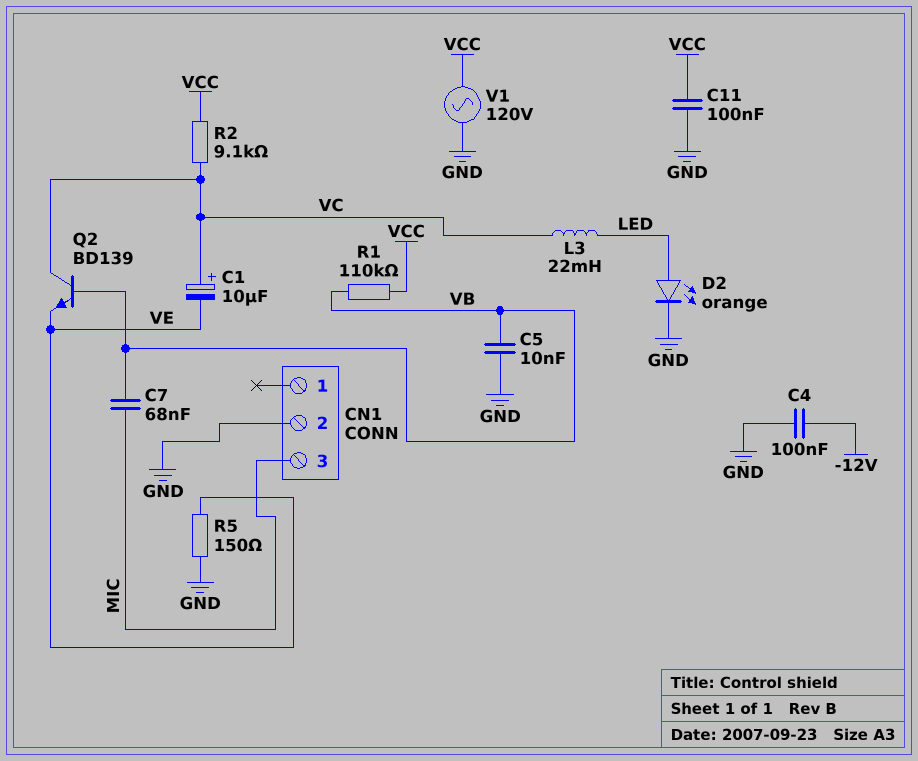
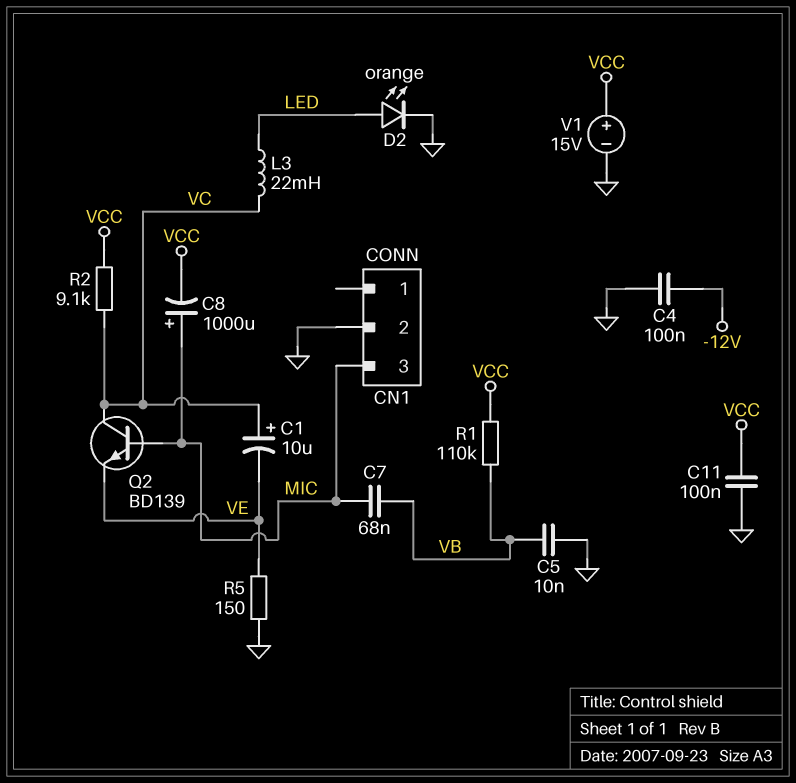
C8: none -> 1000uF (plus MIC, minus VCC)
Q2: NPN BD139 (B VB, C VC, E VE) -> NPN BD139 (B MIC, C VC, E VE)
V1: AC 120V (GND, VCC) -> 15V (plus VCC, minus GND)

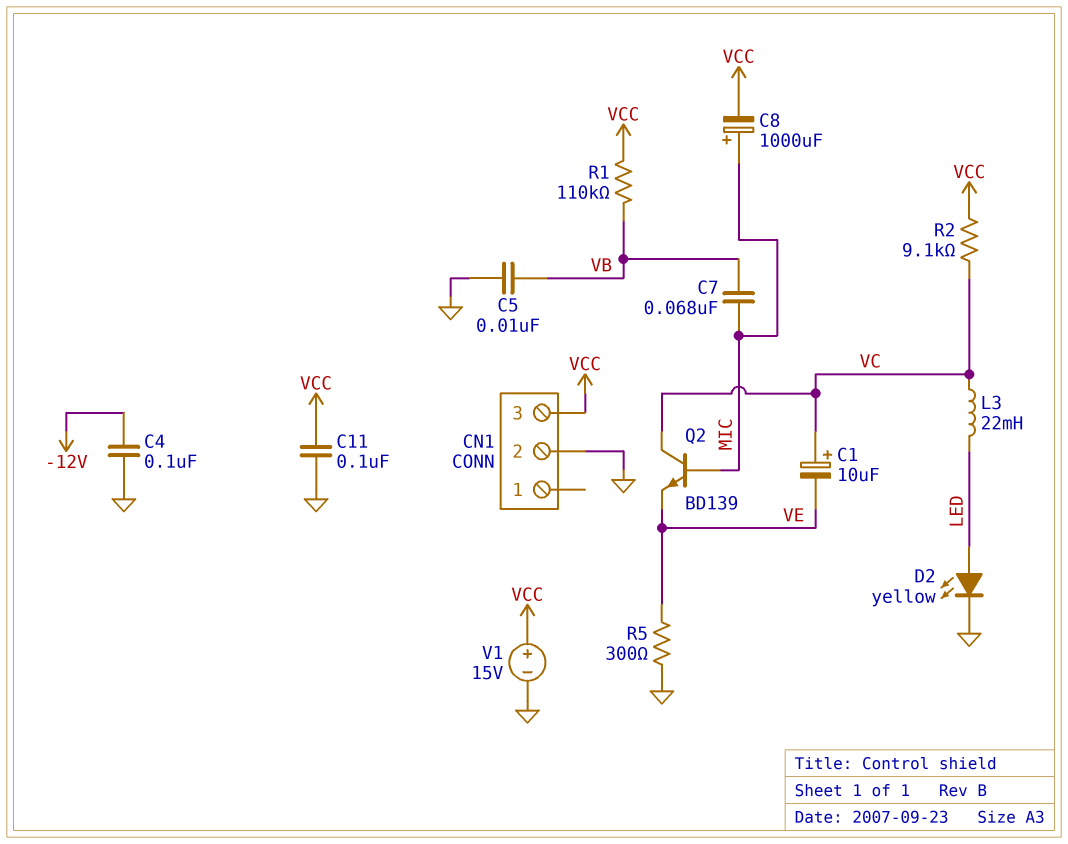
CN1 pin 3: MIC -> VCC
D2: LED orange (A LED, K GND) -> LED yellow (A LED, K GND)
R5: 150 (GND, VE) -> 300 (GND, VE)

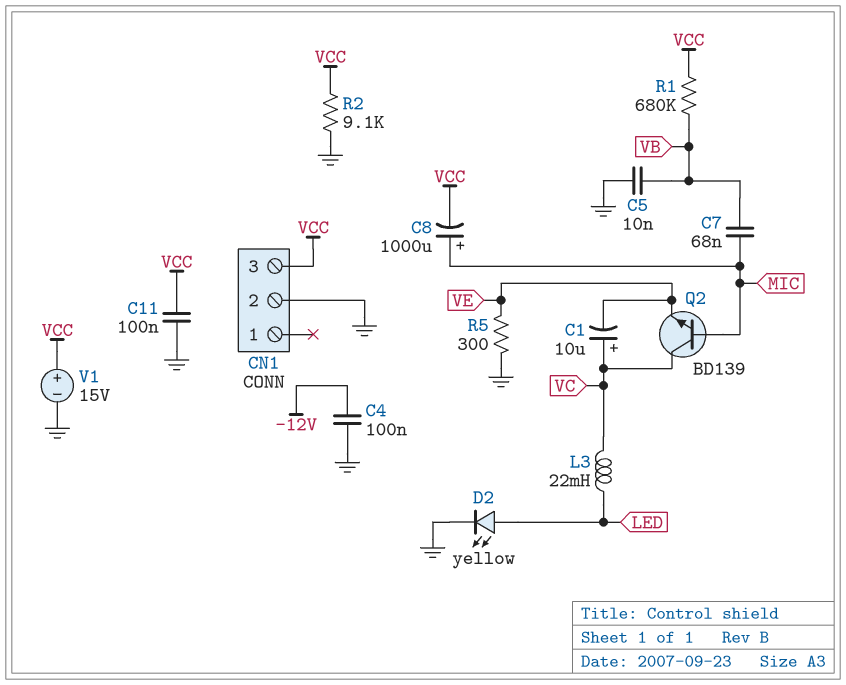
R1: 110k (VB, VCC) -> 680k (VB, VCC)
R2: 9.1k (VC, VCC) -> 9.1k (GND, VCC)

